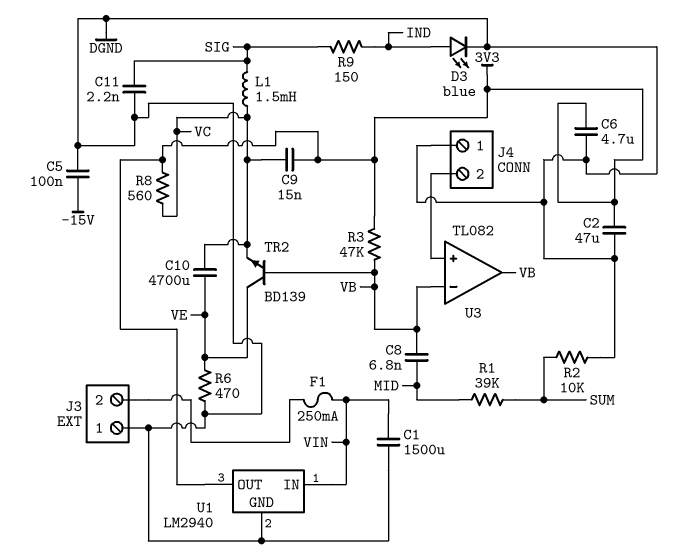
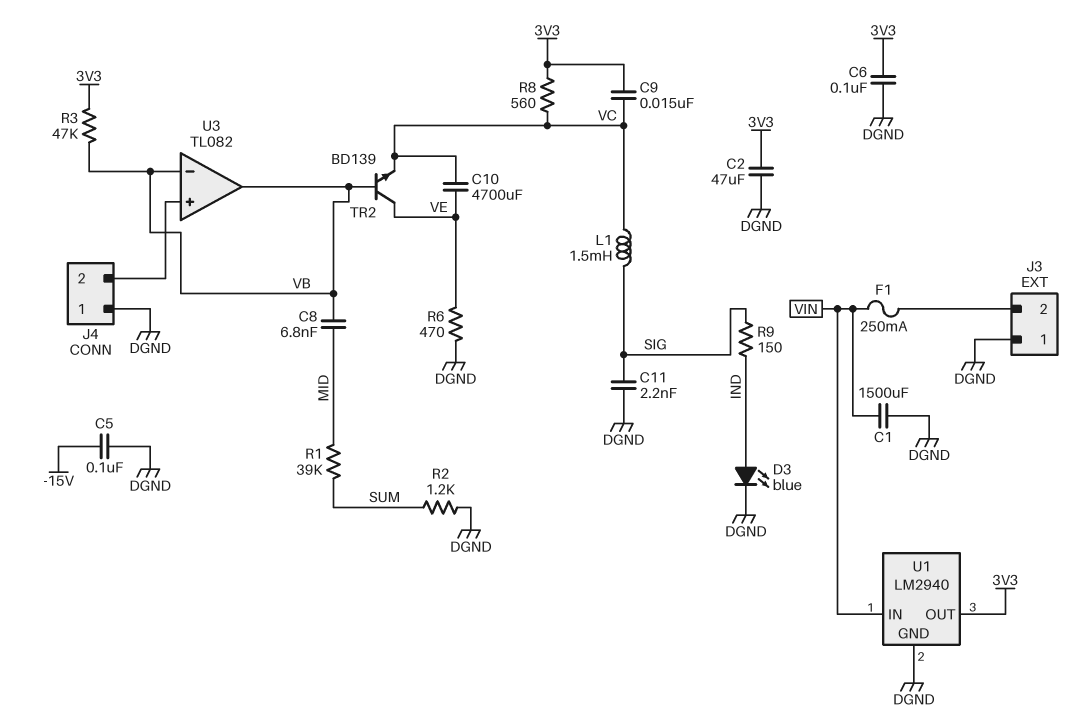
C6: 4.7uF (3V3, DGND) -> 100nF (3V3, DGND)
R2: 10k (DGND, SUM) -> 1.2k (DGND, SUM)

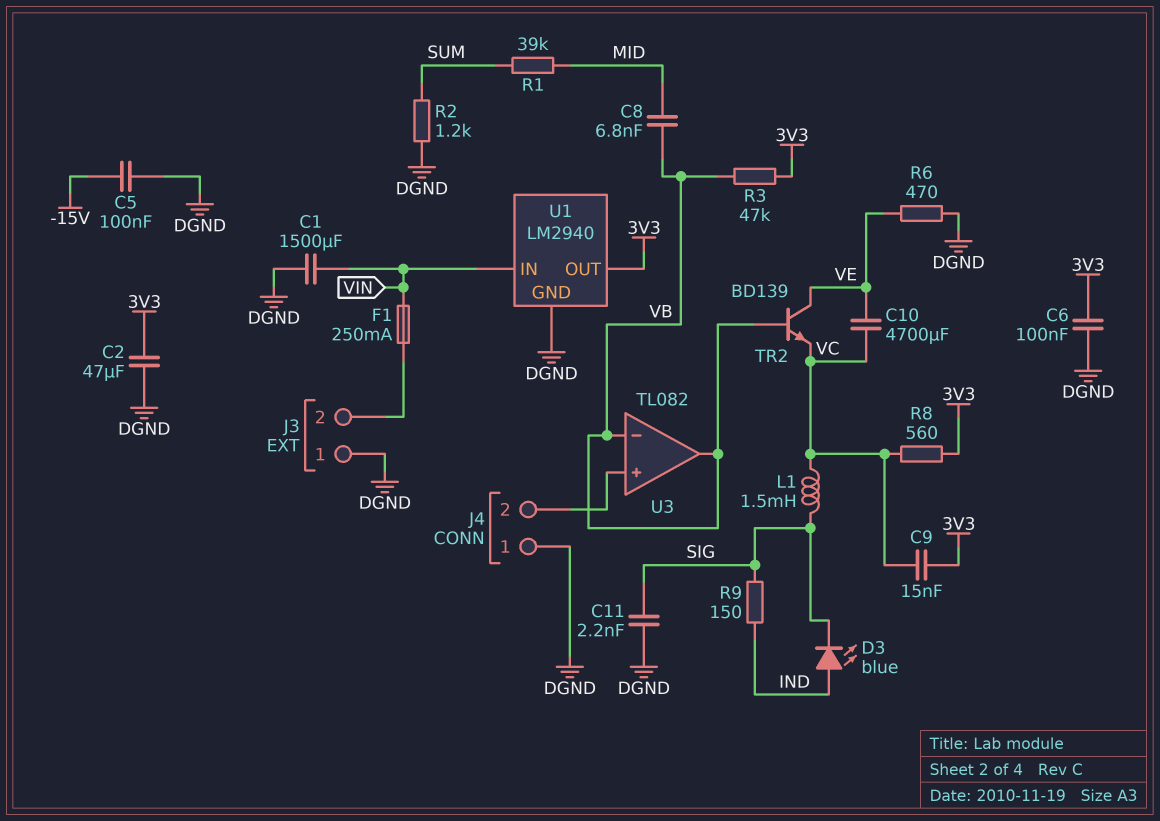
D3: LED blue (A IND, K DGND) -> LED blue (A IND, K SIG)

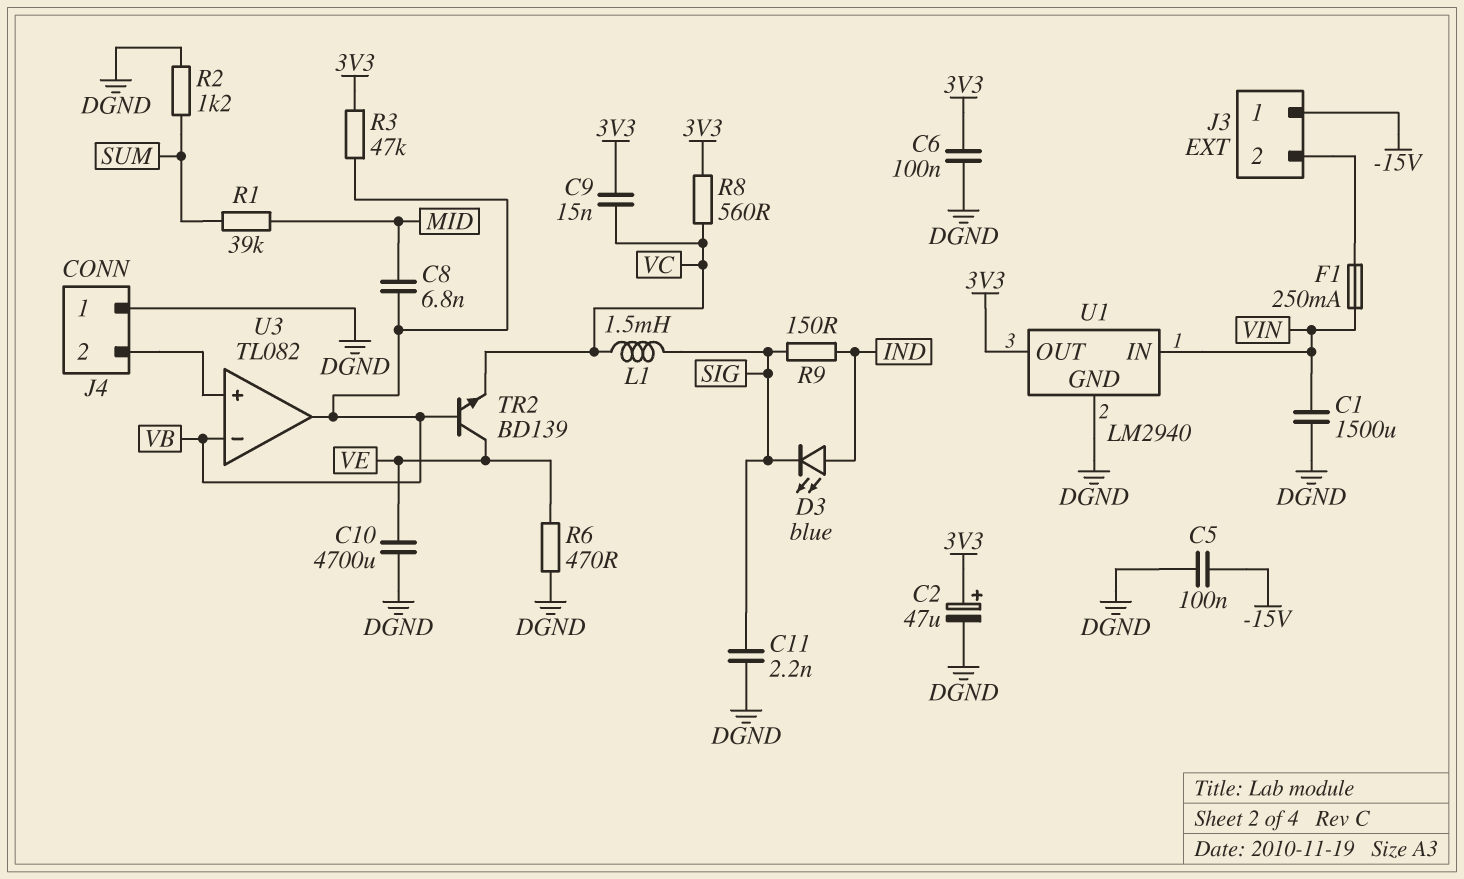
C2: 47uF (3V3, DGND) -> 47uF (plus 3V3, minus DGND)
C10: 4700uF (VC, VE) -> 4700uF (DGND, VE)
J3 pin 1: DGND -> -15V

